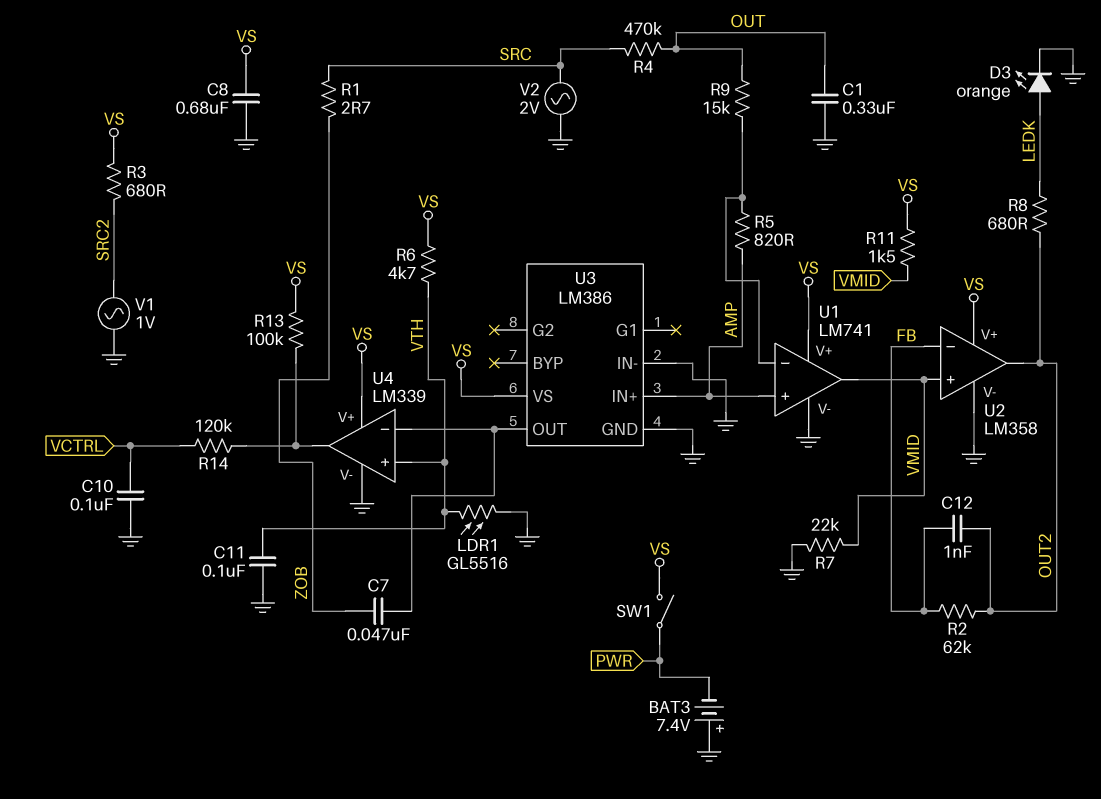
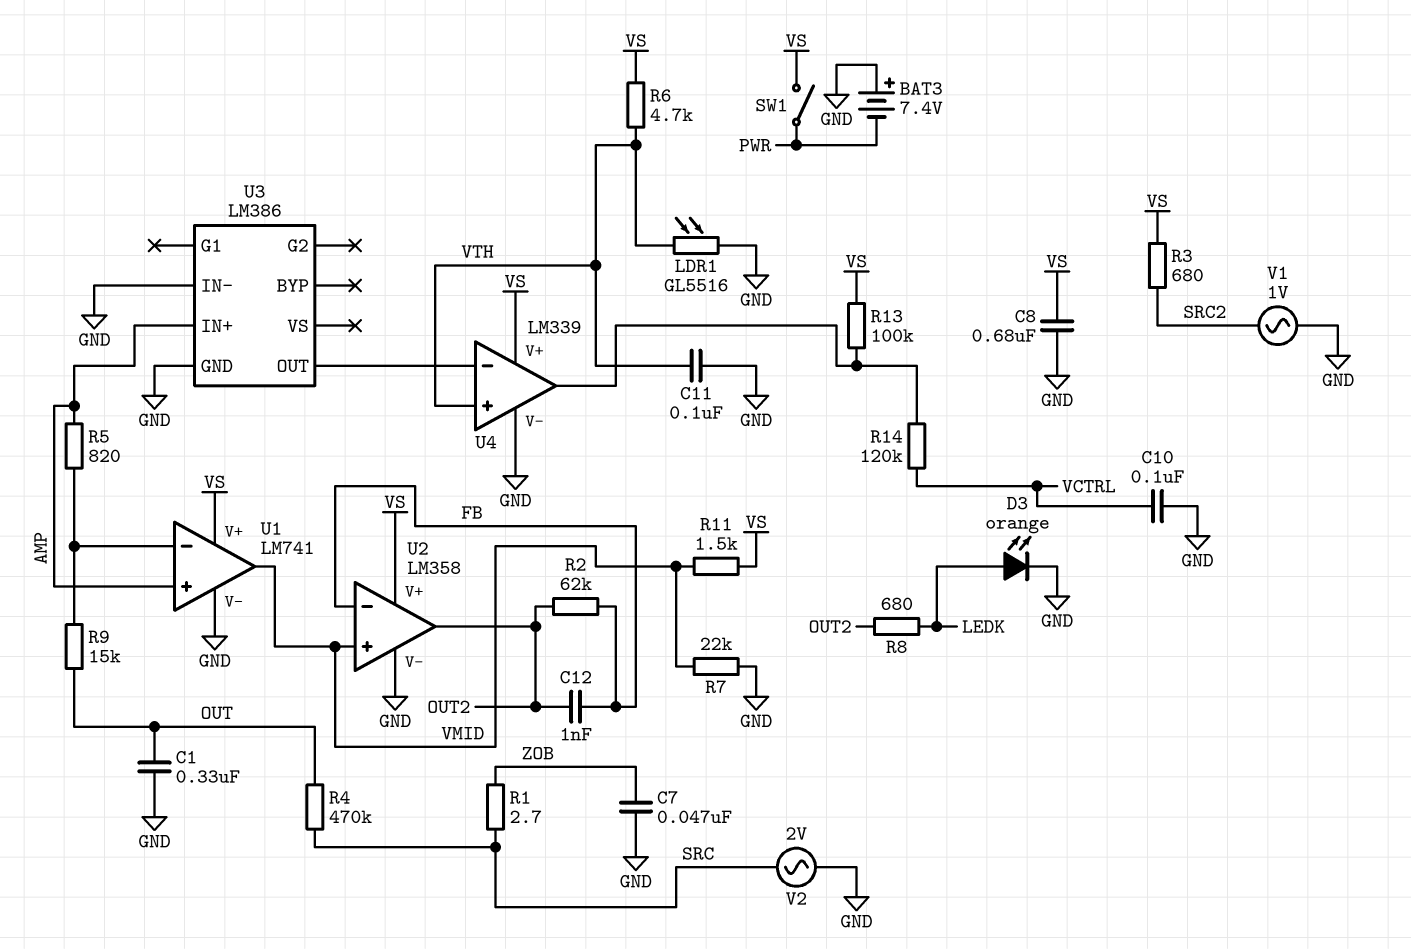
C7: 47nF (U3/OUT, ZOB) -> 47nF (GND, ZOB)
U3 pin VS: VS -> none

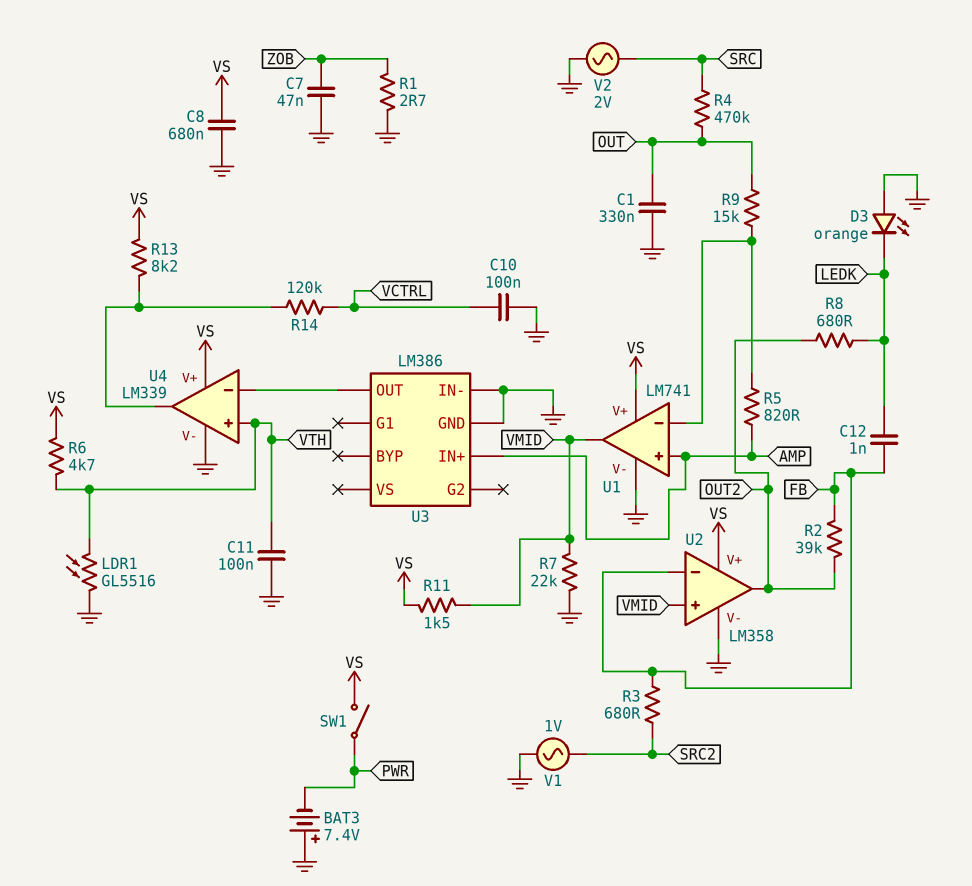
C12: 1nF (FB, OUT2) -> 1nF (FB, LEDK)
D3: LED orange (A LEDK, K GND) -> LED orange (A GND, K LEDK)
R1: 2.7 (SRC, ZOB) -> 2.7 (GND, ZOB)
R2: 62k (FB, OUT2) -> 39k (FB, OUT2)
R3: 680 (SRC2, VS) -> 680 (FB, SRC2)
R13: 100k (U4/out, VS) -> 8.2k (U4/out, VS)

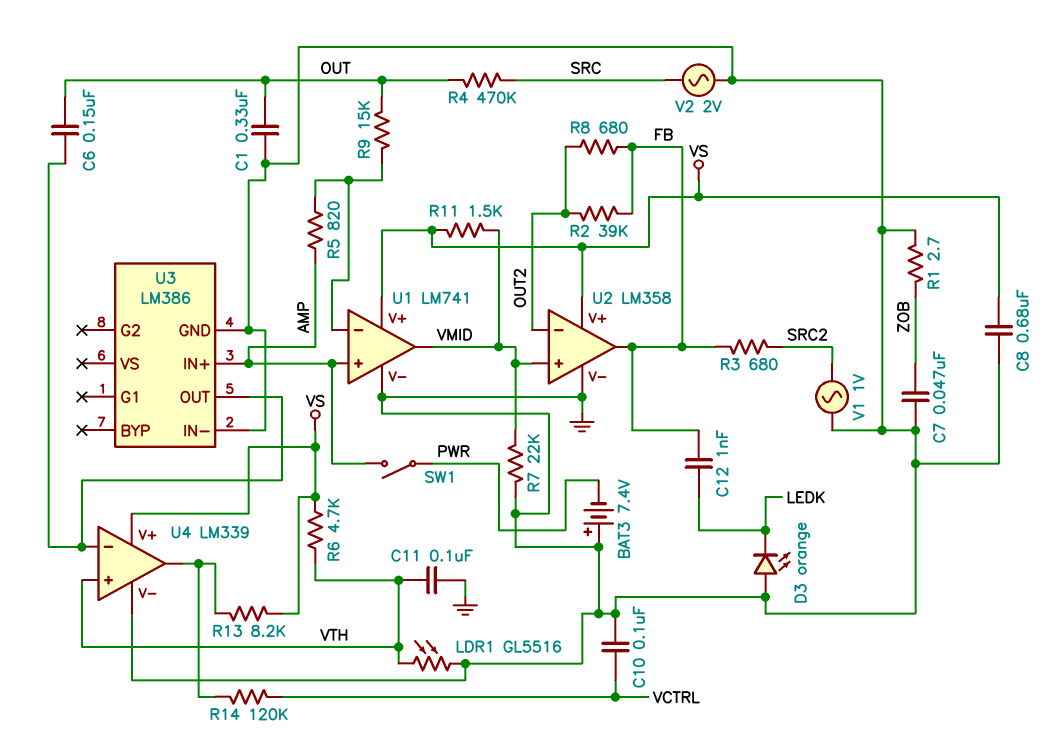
C6: none -> 150nF (OUT, U3/OUT)
R8: 680 (LEDK, OUT2) -> 680 (FB, OUT2)
SW1: switch (PWR, VS) -> switch (AMP, PWR)
U2 pin in-: FB -> OUT2
U2 pin out: OUT2 -> FB

